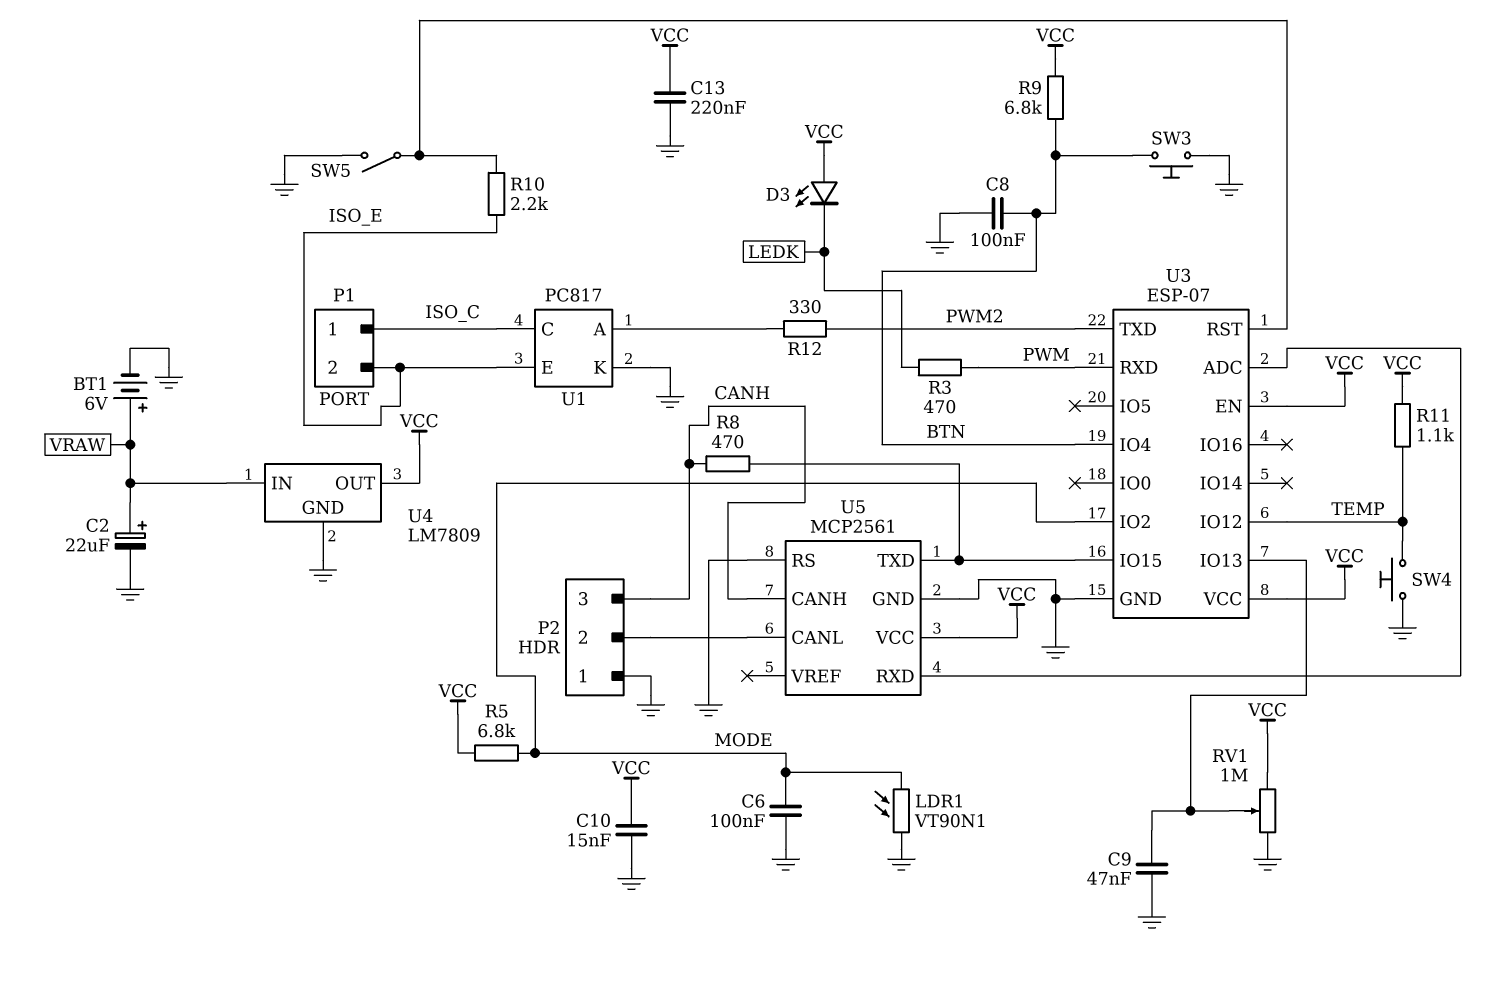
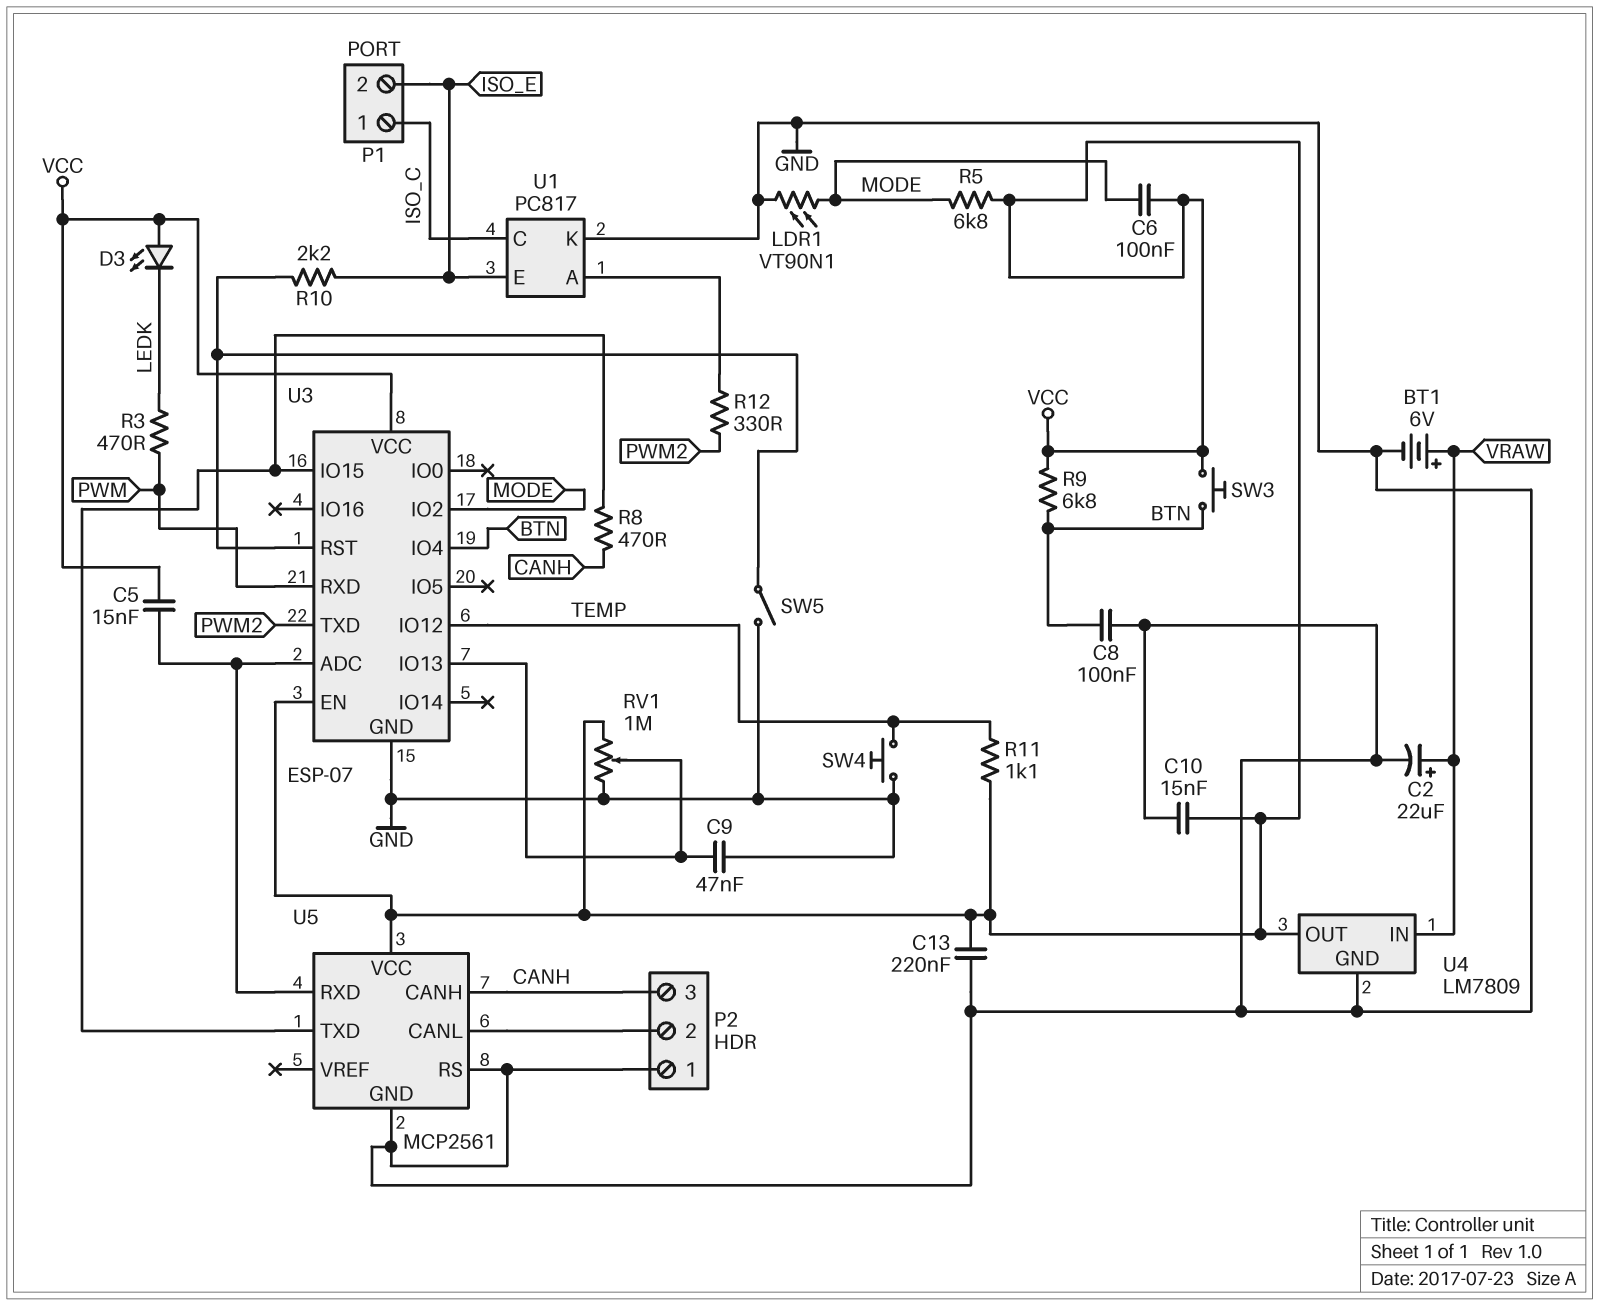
C5: none -> 15nF (U3/ADC, VCC)
C6: 100nF (GND, MODE) -> 100nF (MODE, VCC)
SW3: button (BTN, GND) -> button (BTN, VCC)

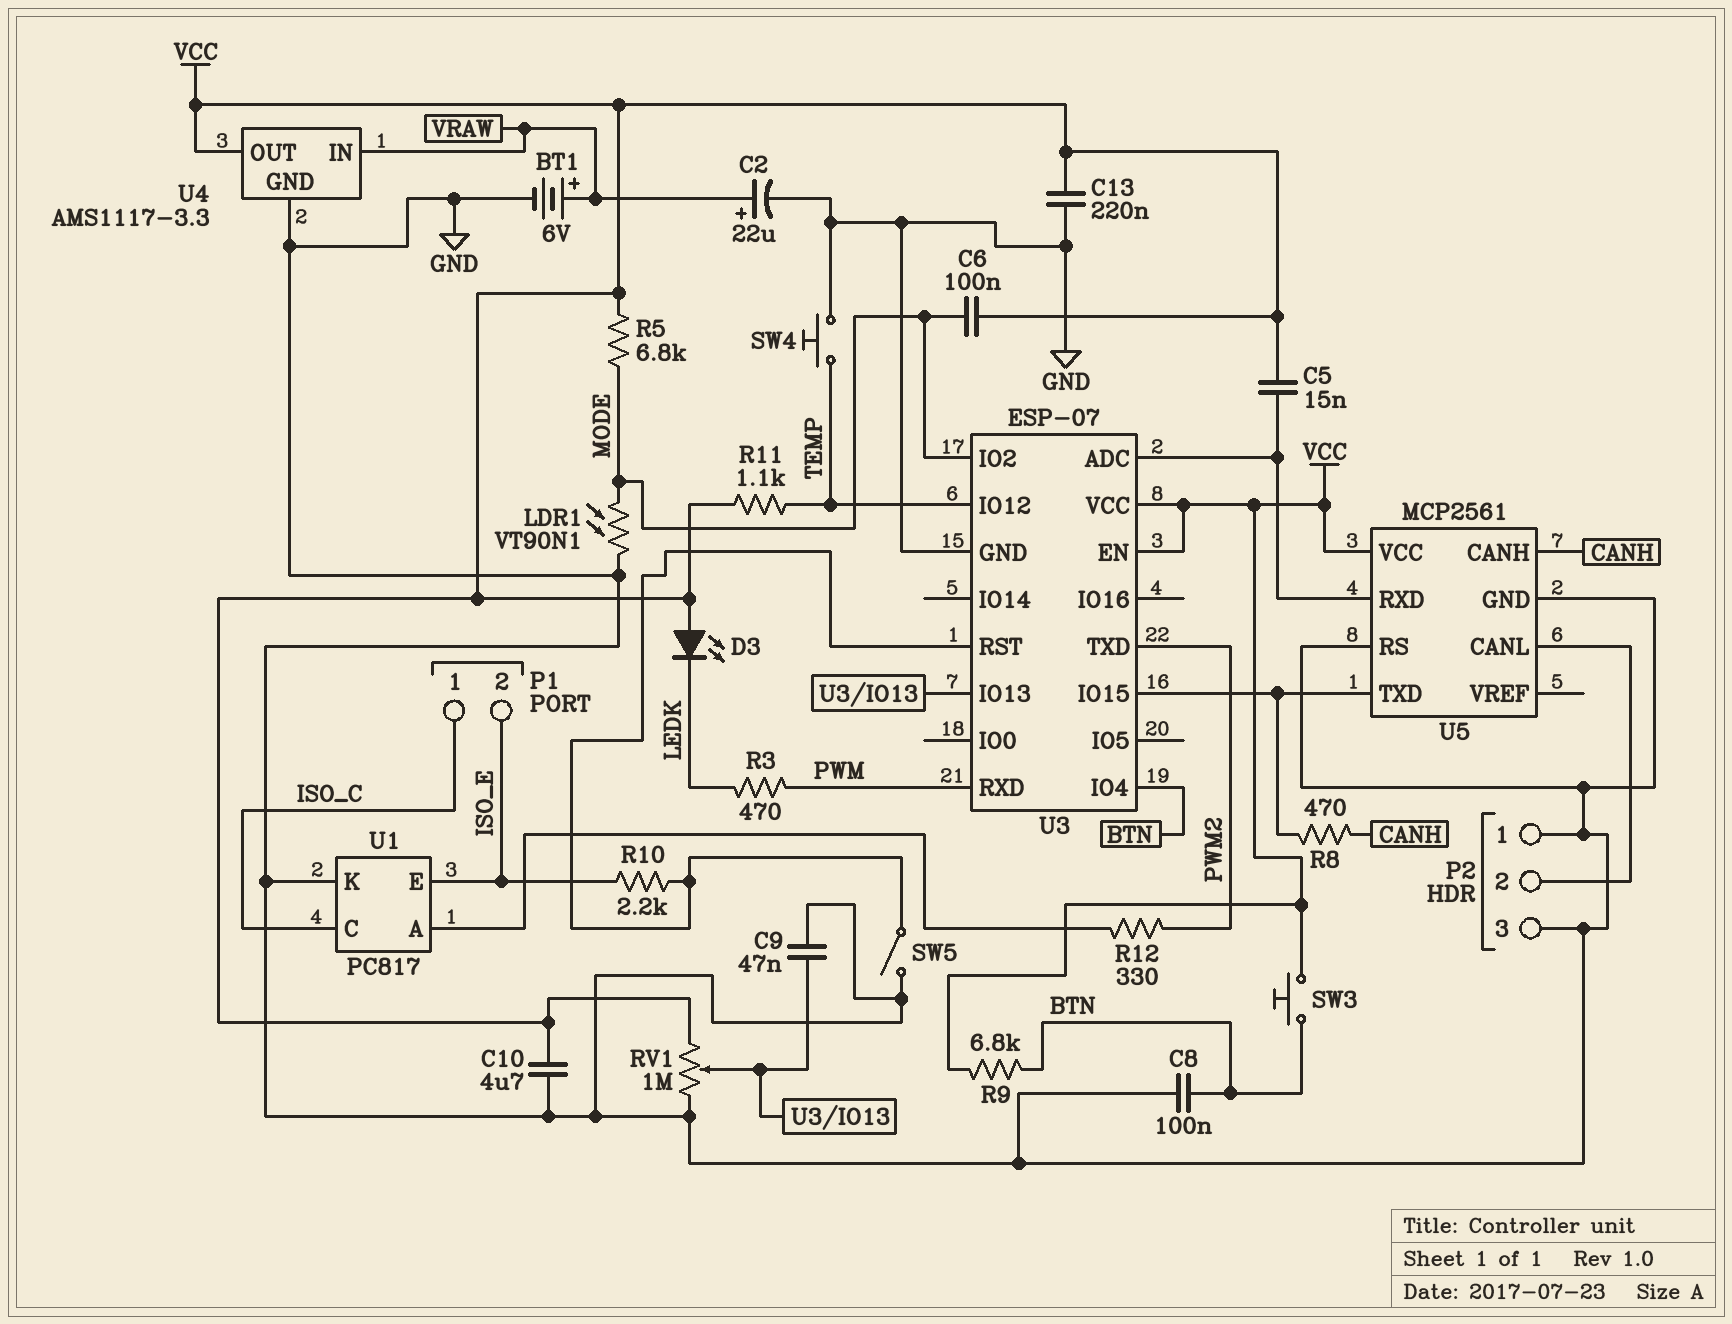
C10: 15nF (GND, VCC) -> 4.7uF (GND, VCC)
P2 pin 3: CANH -> GND
U4: LM7809 -> AMS1117-3.3

